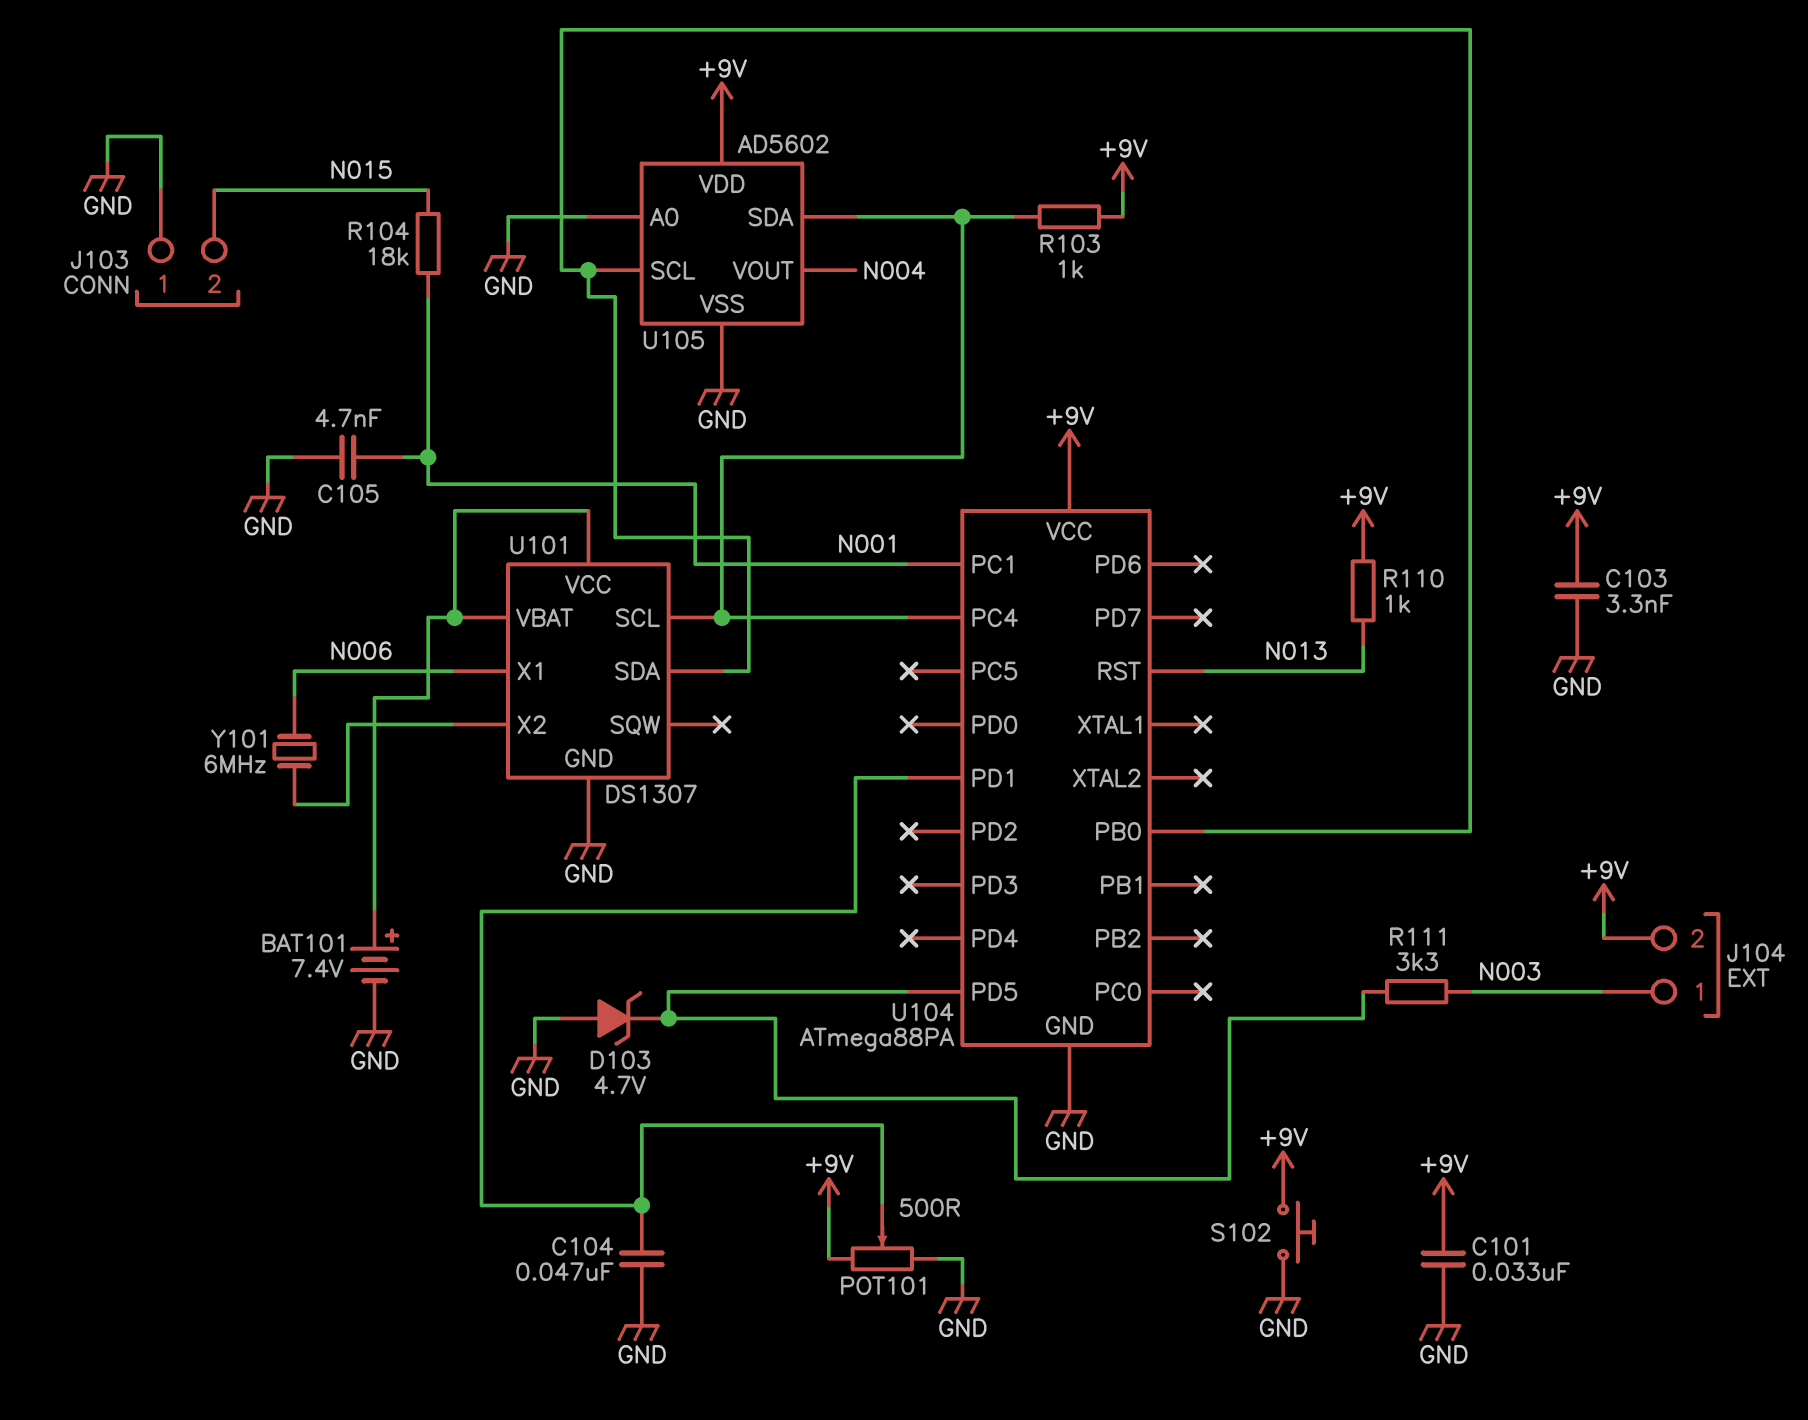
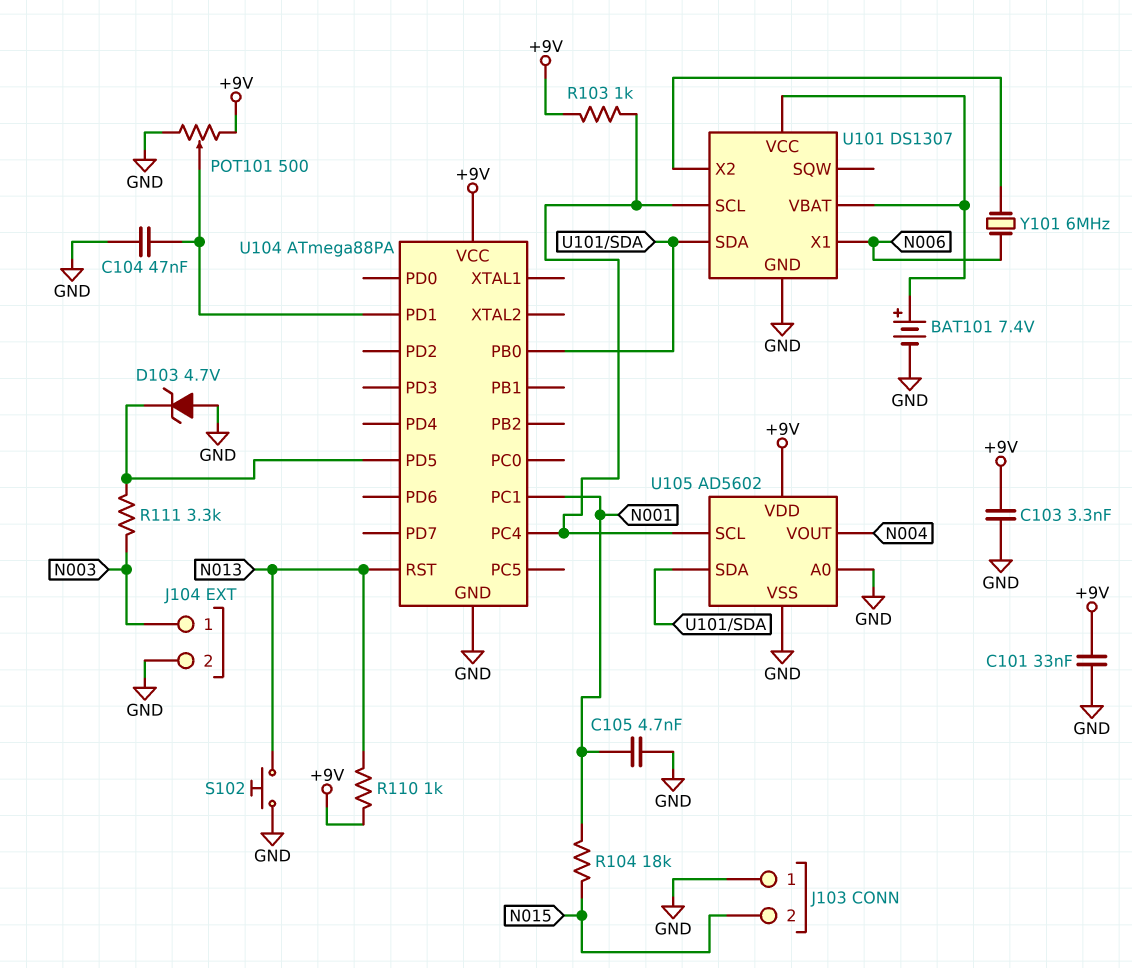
J104 pin 2: +9V -> GND
S102: button (+9V, GND) -> button (GND, N013)
U105 pin SCL: U101/SDA -> U101/SCL
U105 pin SDA: U101/SCL -> U101/SDA

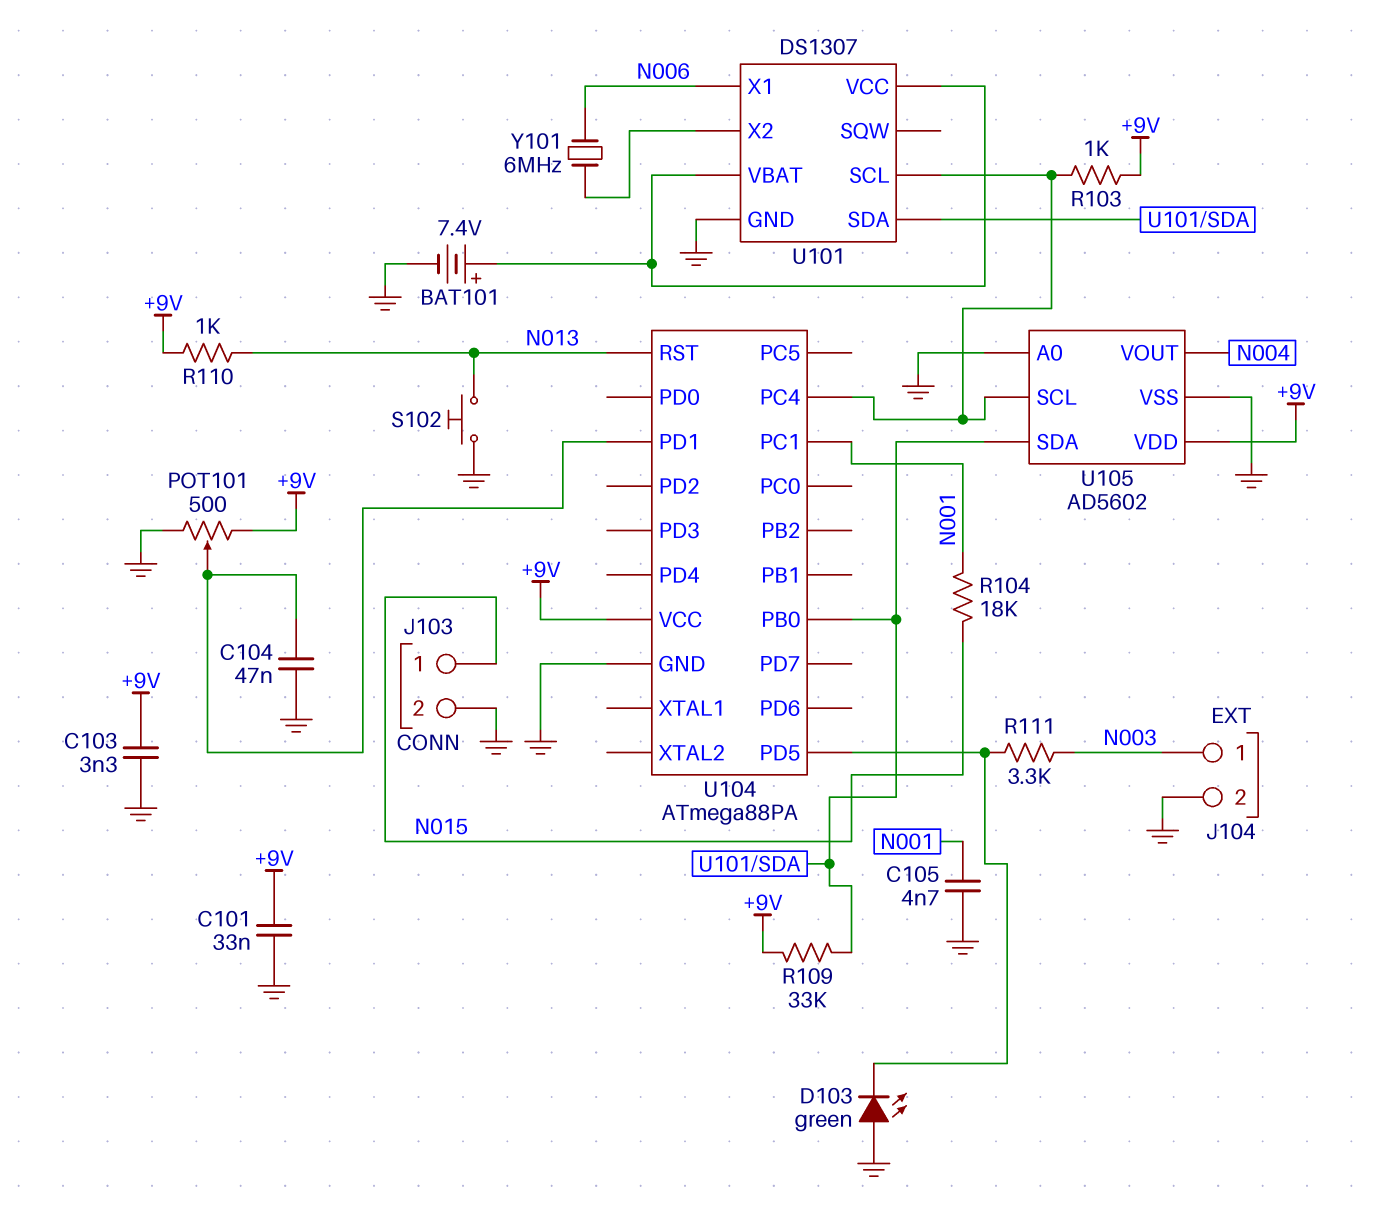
D103: zener 4.7V (A GND, K U104/PD5) -> LED green (A GND, K U104/PD5)
J103 pin 1: GND -> N015
J103 pin 2: N015 -> GND
R109: none -> 33k (+9V, U101/SDA)

